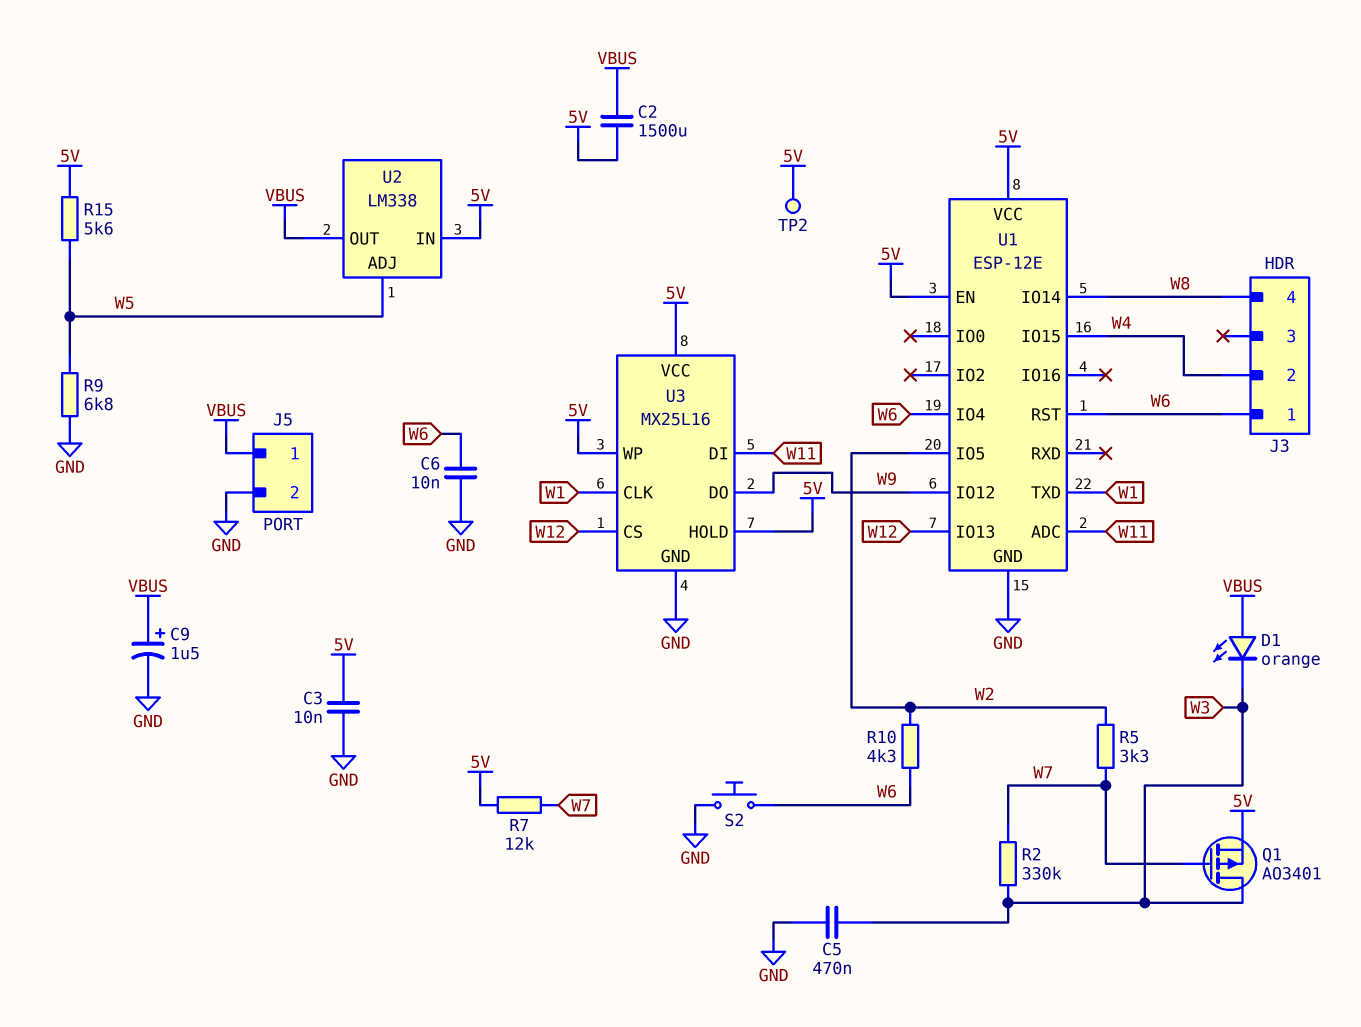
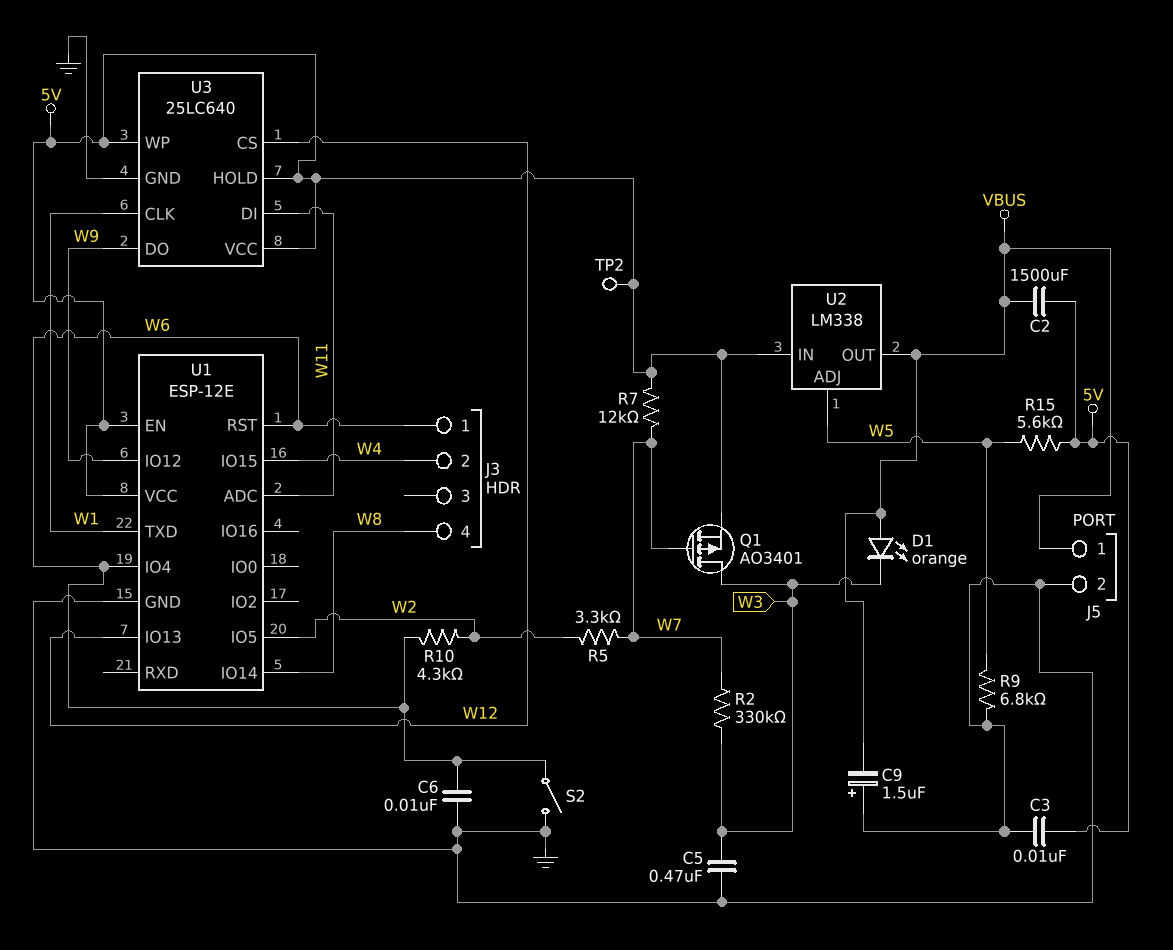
C9: 1.5uF (plus VBUS, minus GND) -> 1.5uF (plus GND, minus VBUS)
S2: button (GND, W6) -> switch (GND, W6)
U3: MX25L16 -> 25LC640

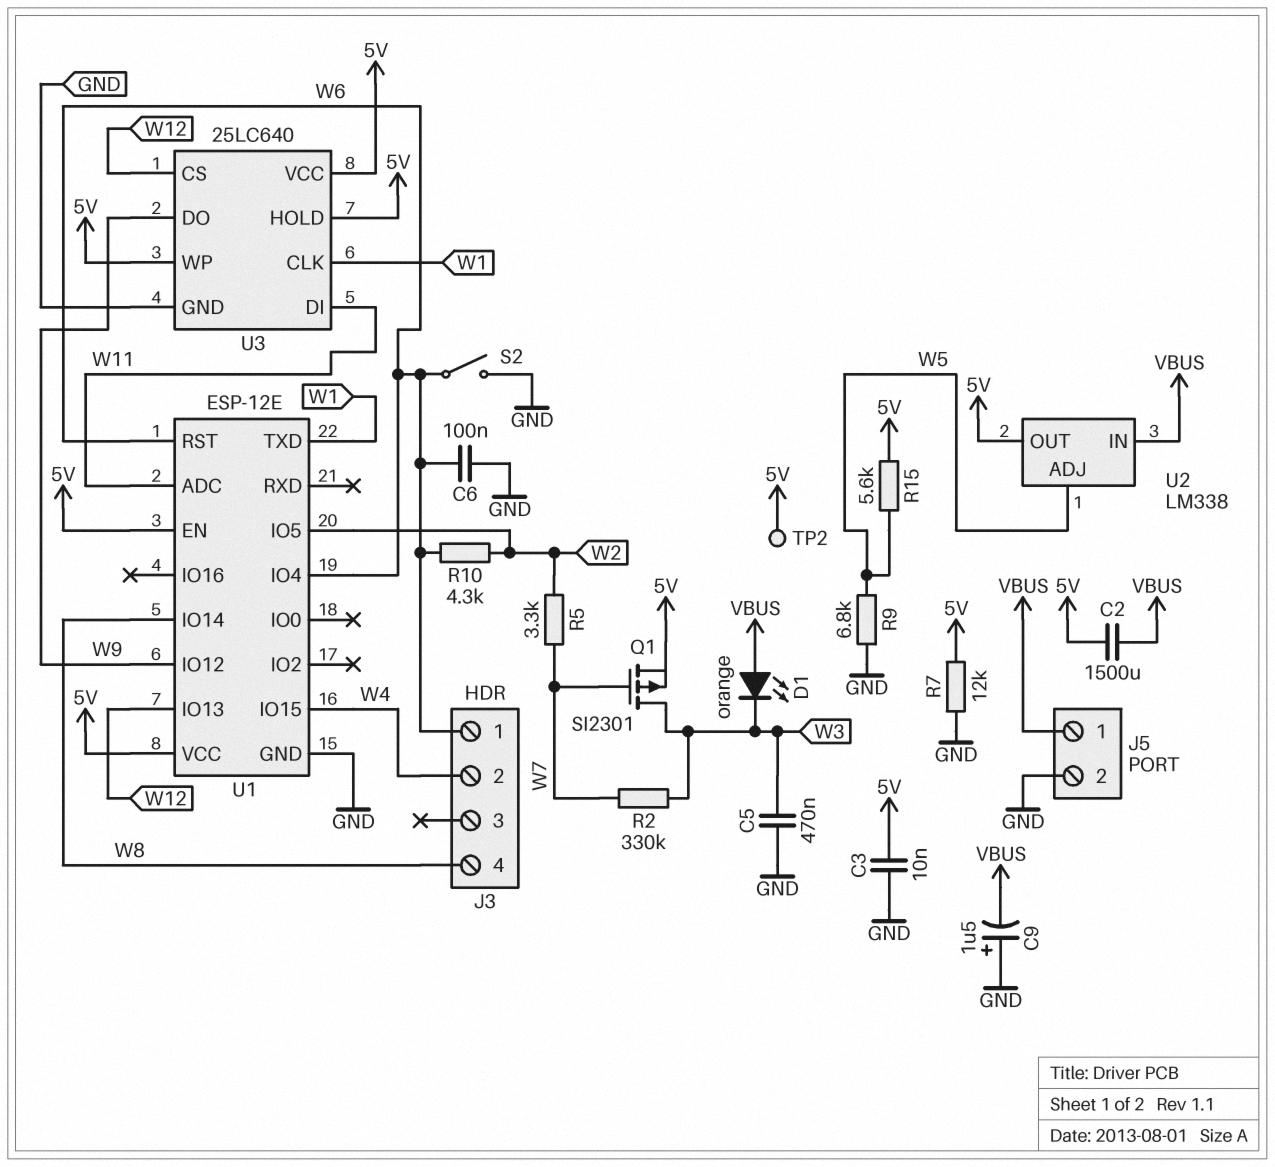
C6: 10nF (GND, W6) -> 100nF (GND, W6)
Q1: PMOS AO3401 (G W7, D W3, S 5V) -> PMOS SI2301 (G W7, D W3, S 5V)
R7: 12k (5V, W7) -> 12k (5V, GND)
U2 pin IN: 5V -> VBUS
U2 pin OUT: VBUS -> 5V

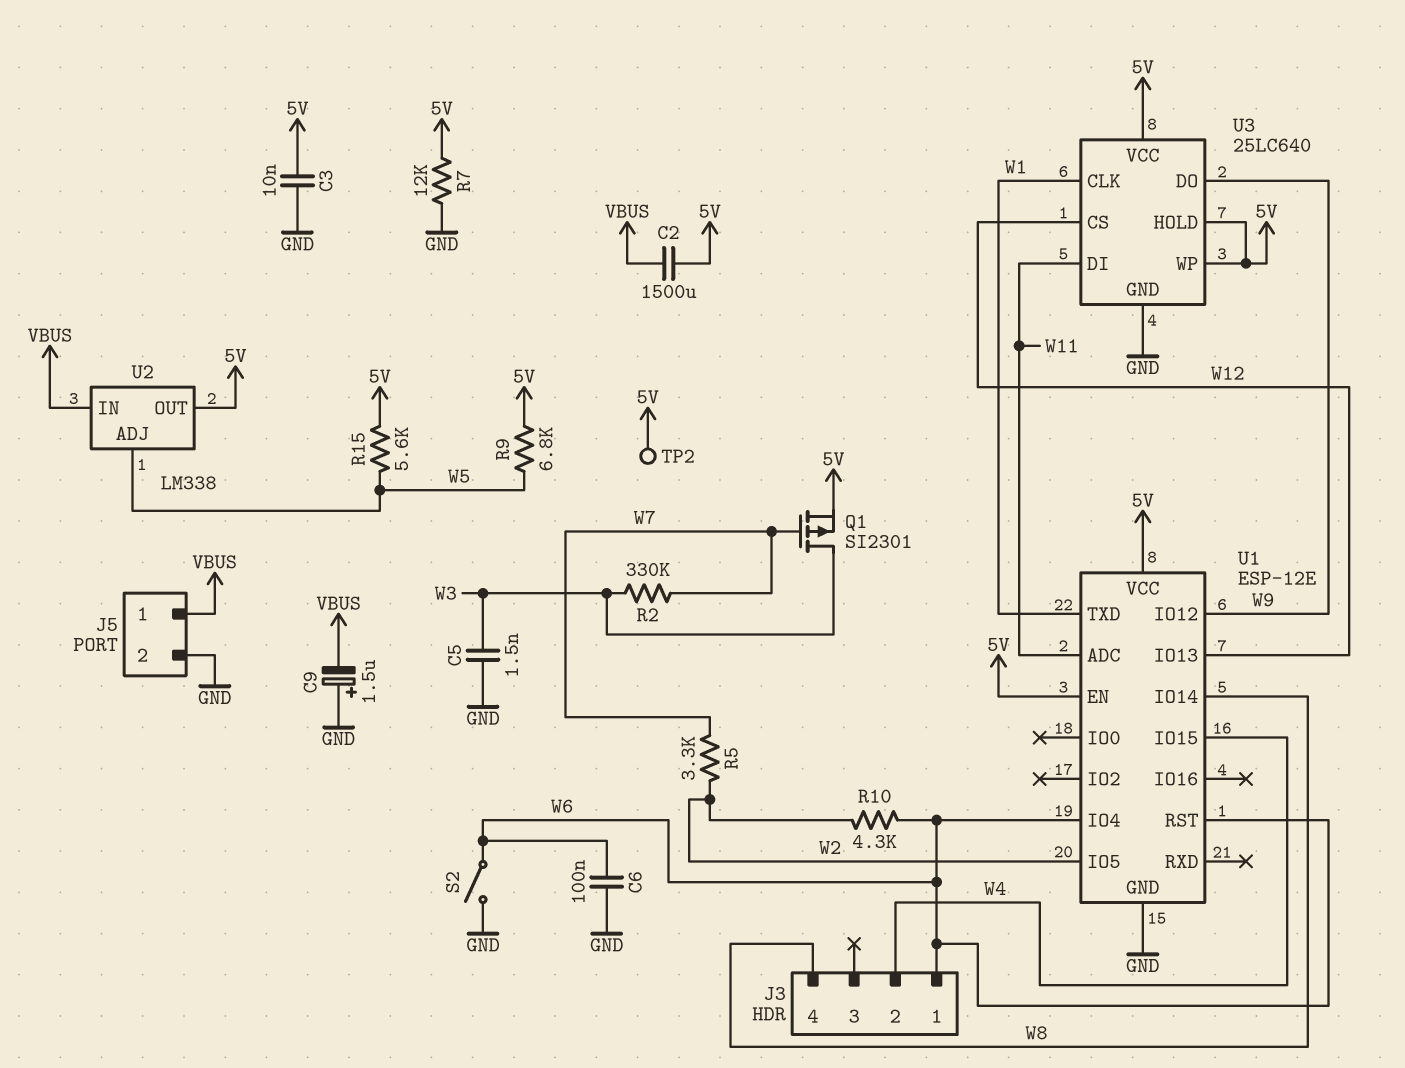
C5: 470nF (GND, W3) -> 1.5nF (GND, W3)
D1: LED orange (A VBUS, K W3) -> none
R9: 6.8k (GND, W5) -> 6.8k (5V, W5)

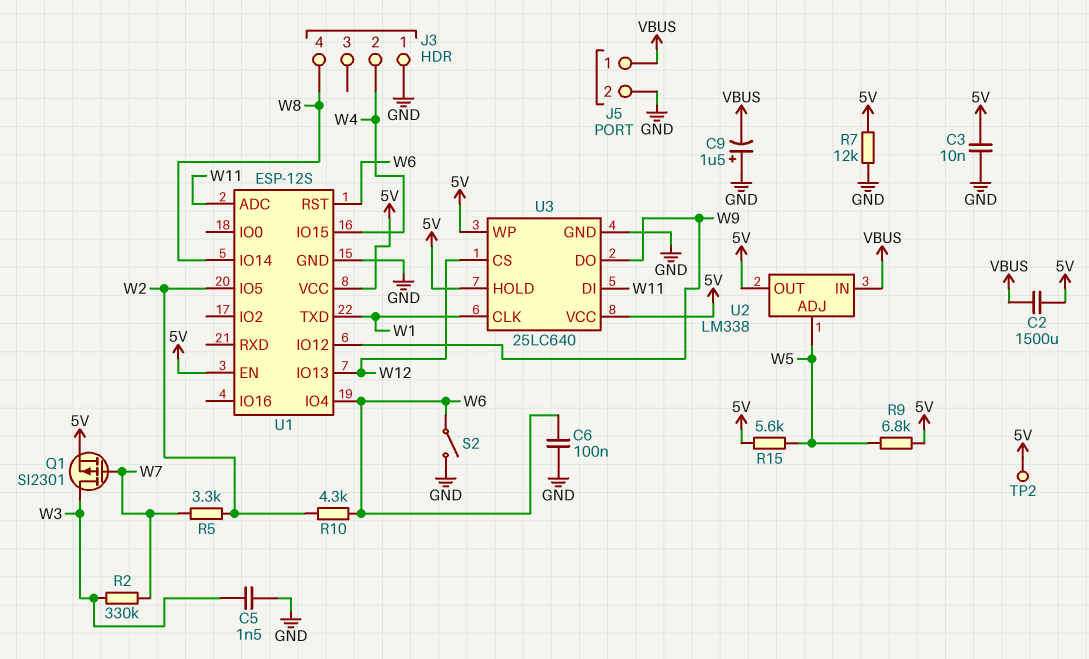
J3 pin 1: W6 -> GND
U1: ESP-12E -> ESP-12S

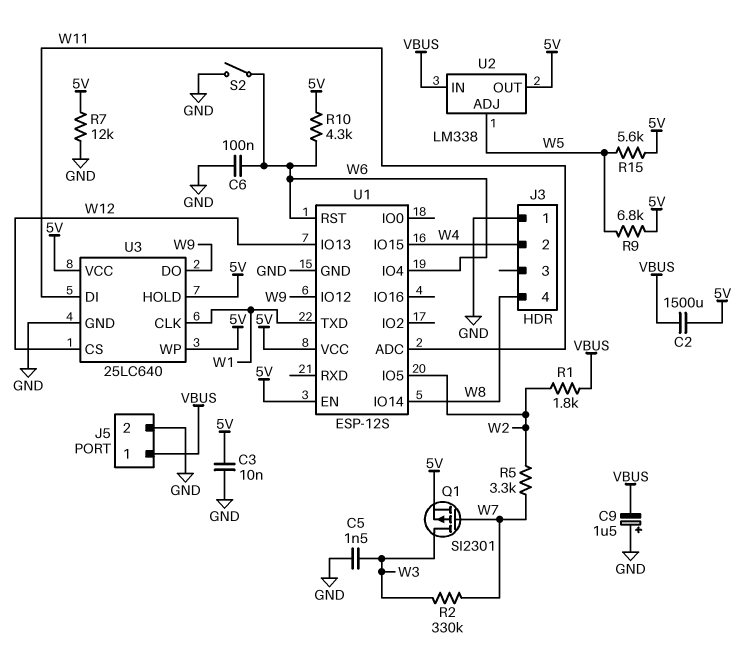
R1: none -> 1.8k (VBUS, W2)
R10: 4.3k (W2, W6) -> 4.3k (5V, W6)
TP2: test point (5V) -> none

